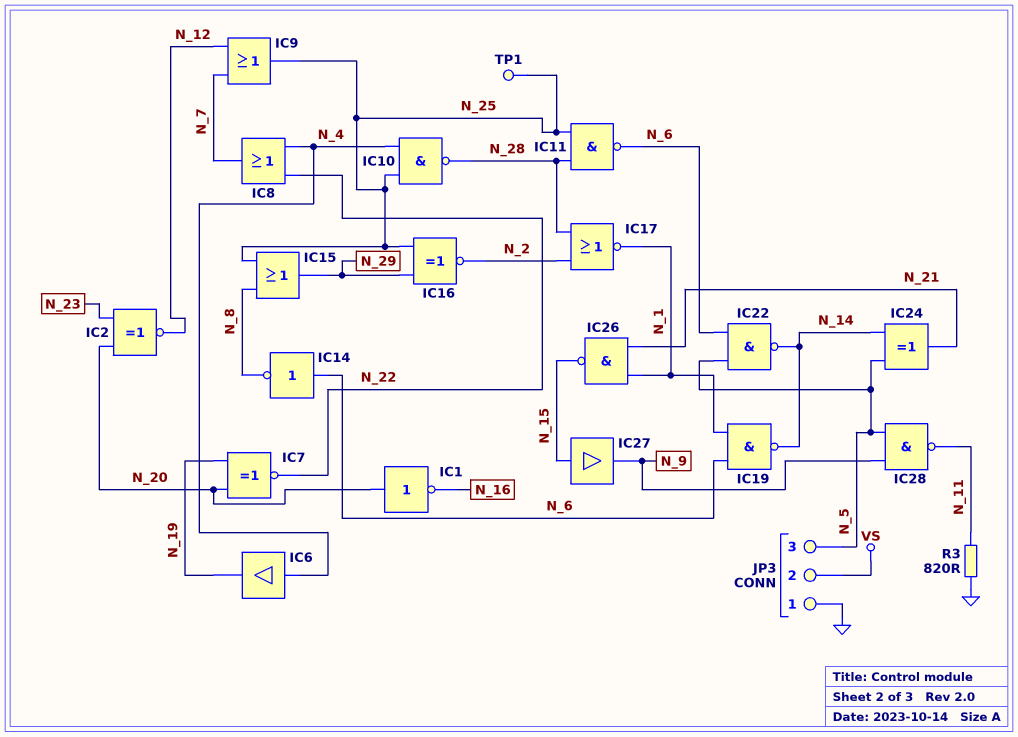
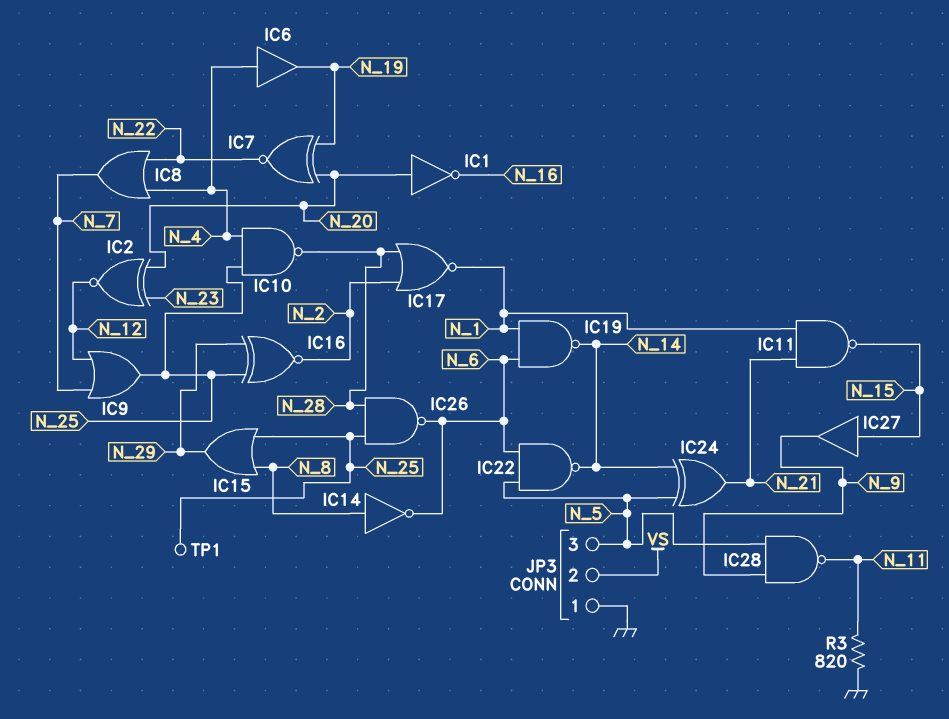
IC11: NAND (in N_25, in N_28, out N_6) -> NAND (in N_1, in N_21, out N_15)
IC14: NOT (in N_6, out N_8) -> NOT (in N_8, out N_6)
IC26: NAND (in N_1, in N_21, out N_15) -> NAND (in N_25, in N_28, out N_6)

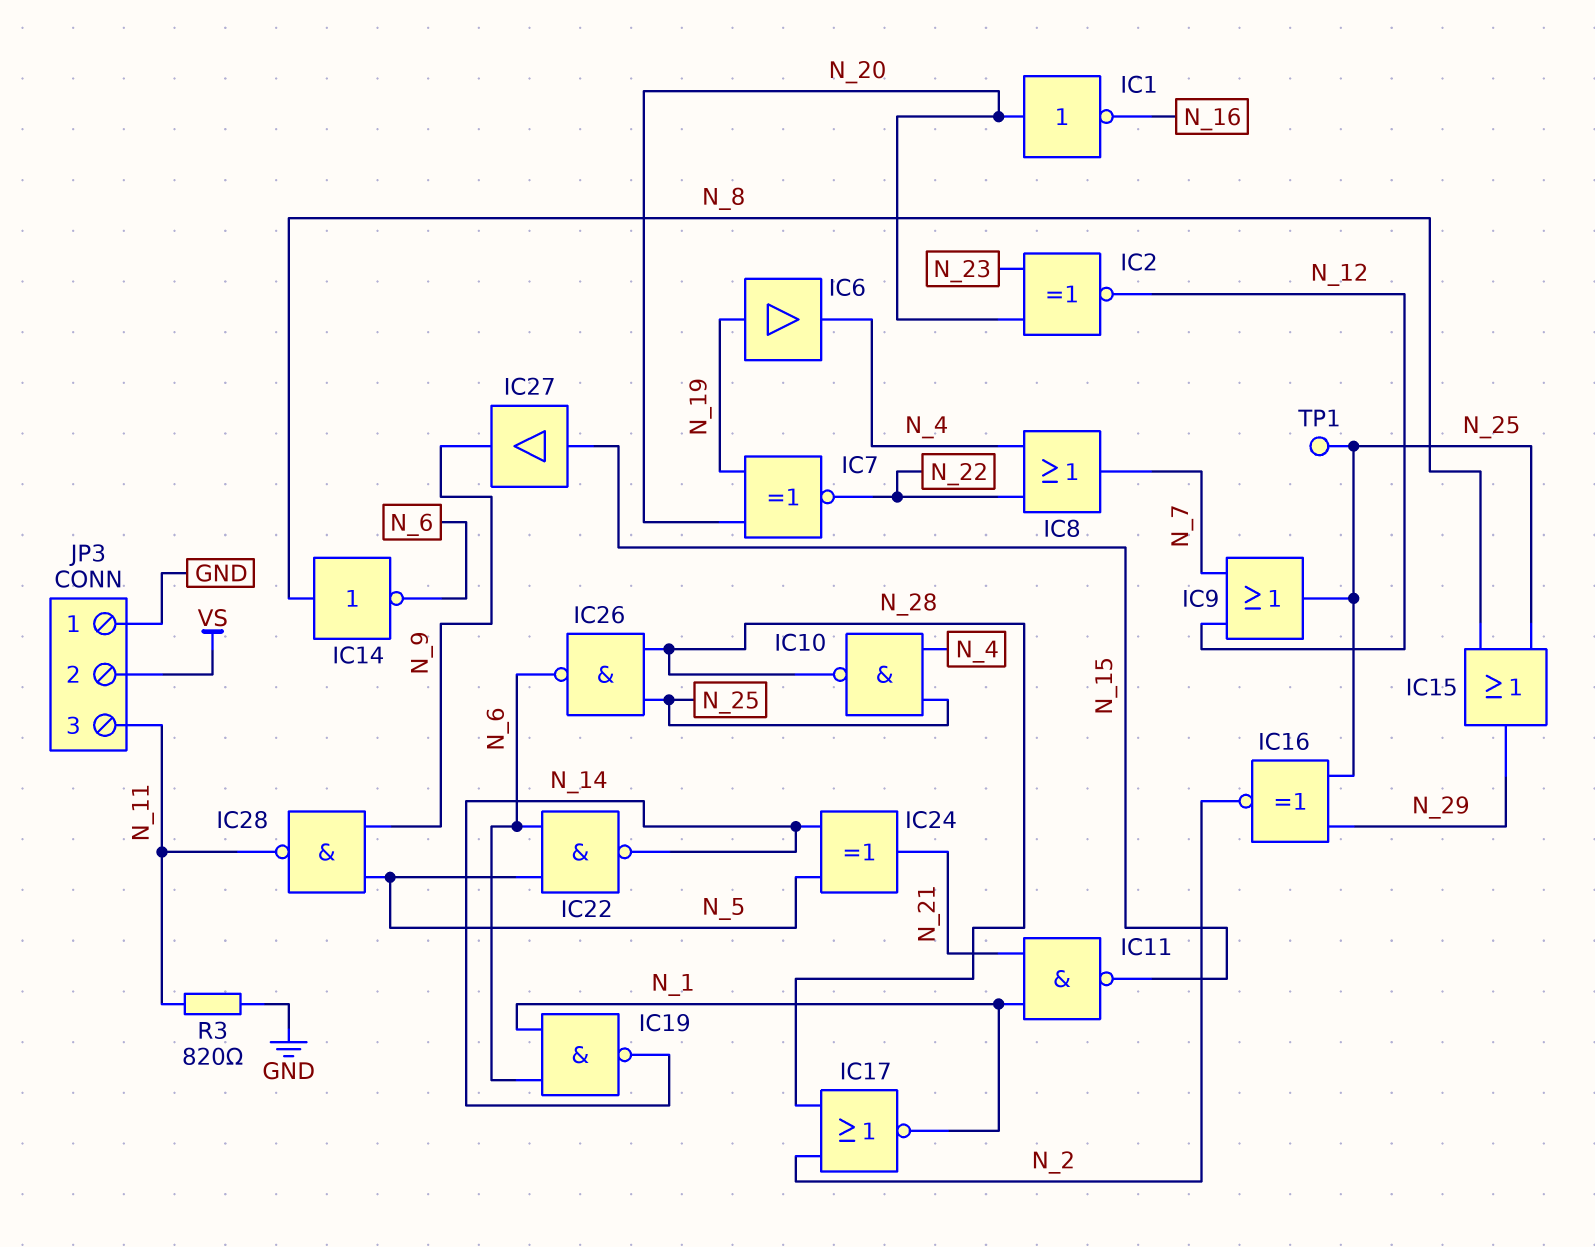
IC6: buffer (in N_4, out N_19) -> buffer (in N_19, out N_4)
JP3 pin 3: N_5 -> N_11

